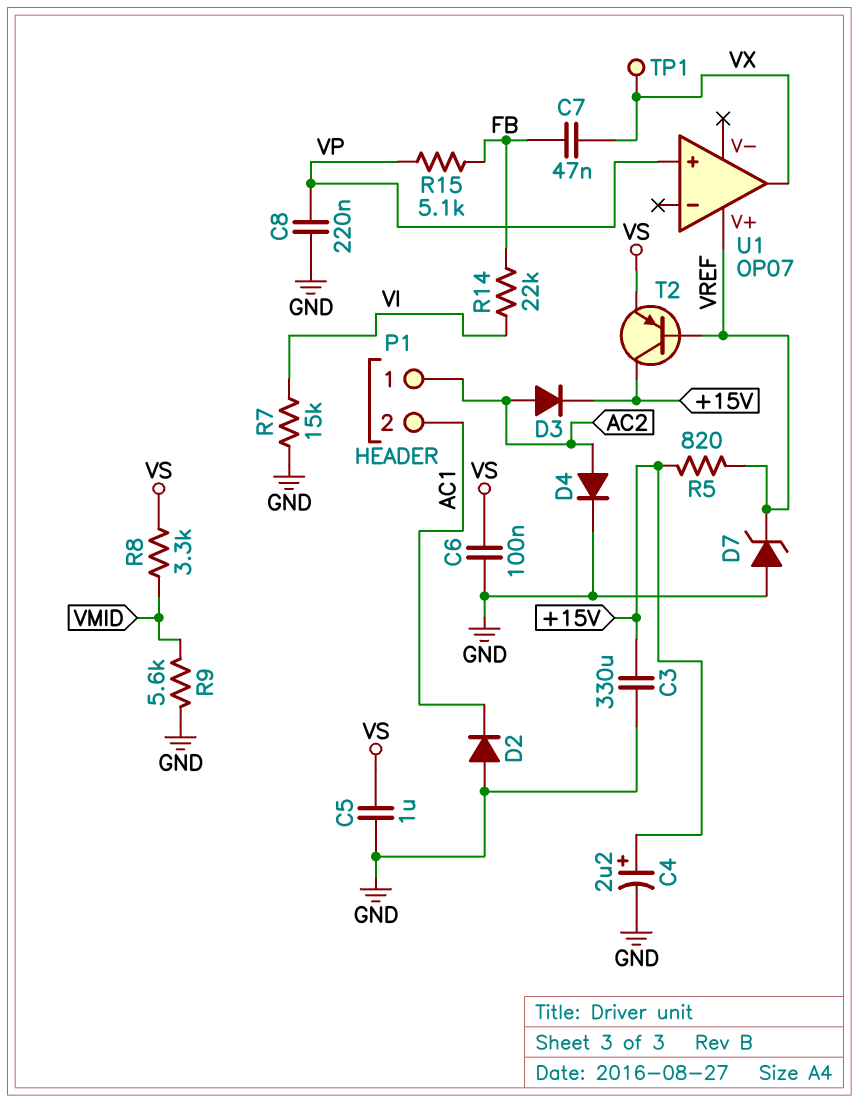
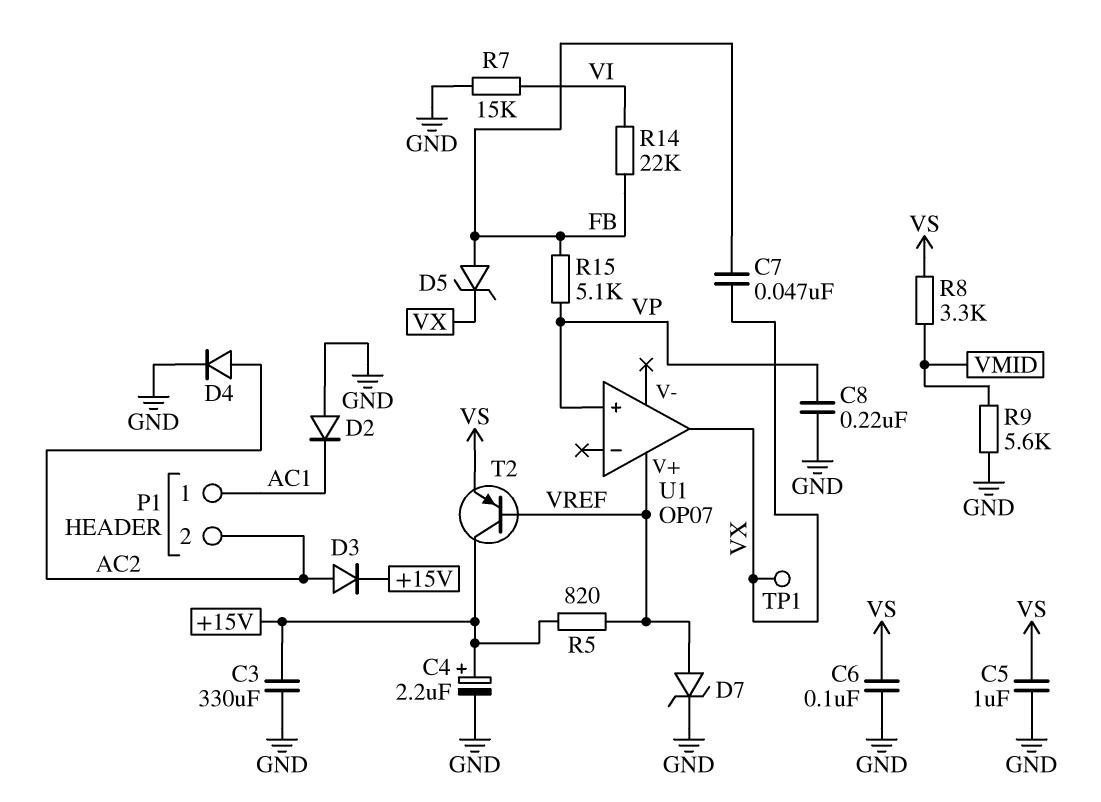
D5: none -> zener (A FB, K VX)
D7: zener (A GND, K VREF) -> zener (A VREF, K GND)
P1 pin 1: AC2 -> AC1
P1 pin 2: AC1 -> AC2

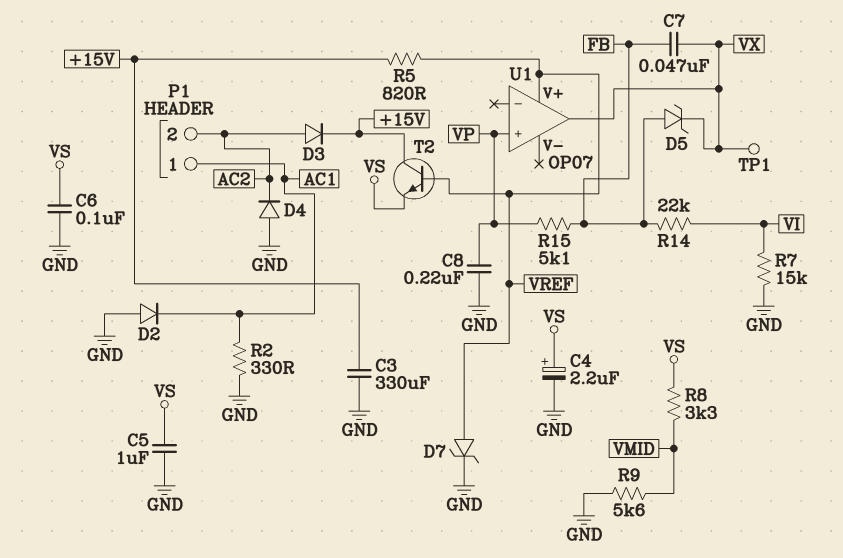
C4: 2.2uF (plus +15V, minus GND) -> 2.2uF (plus VS, minus GND)
D4: diode (A AC2, K GND) -> diode (A GND, K AC2)
R2: none -> 330 (AC1, GND)
T2: PNP (B VREF, C +15V, E VS) -> NPN (B VREF, C +15V, E VS)

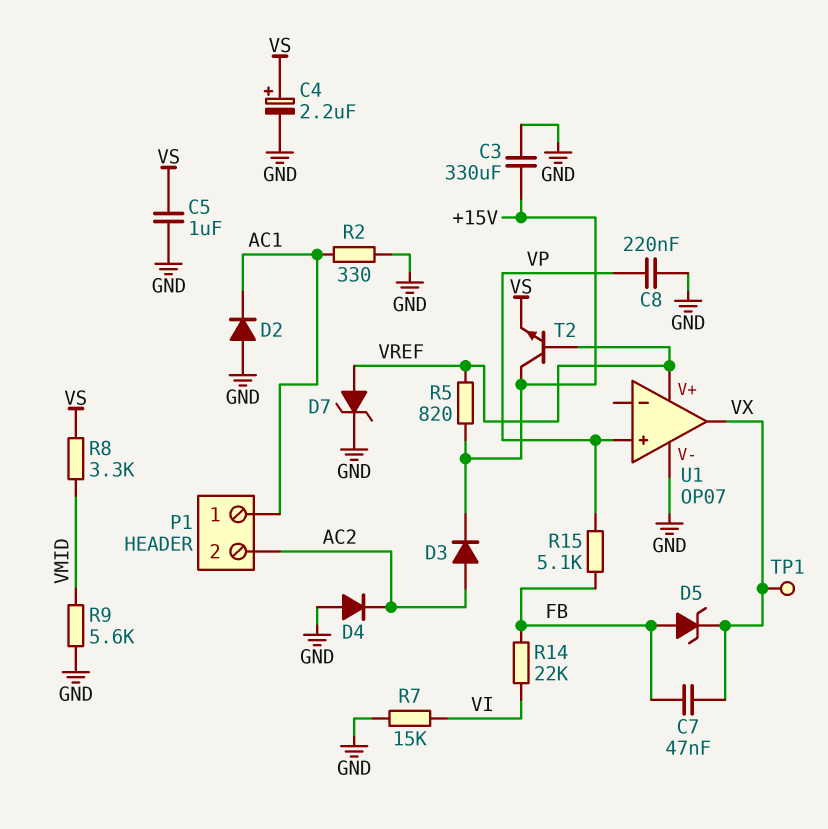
C6: 100nF (GND, VS) -> none
U1 pin V-: none -> GND

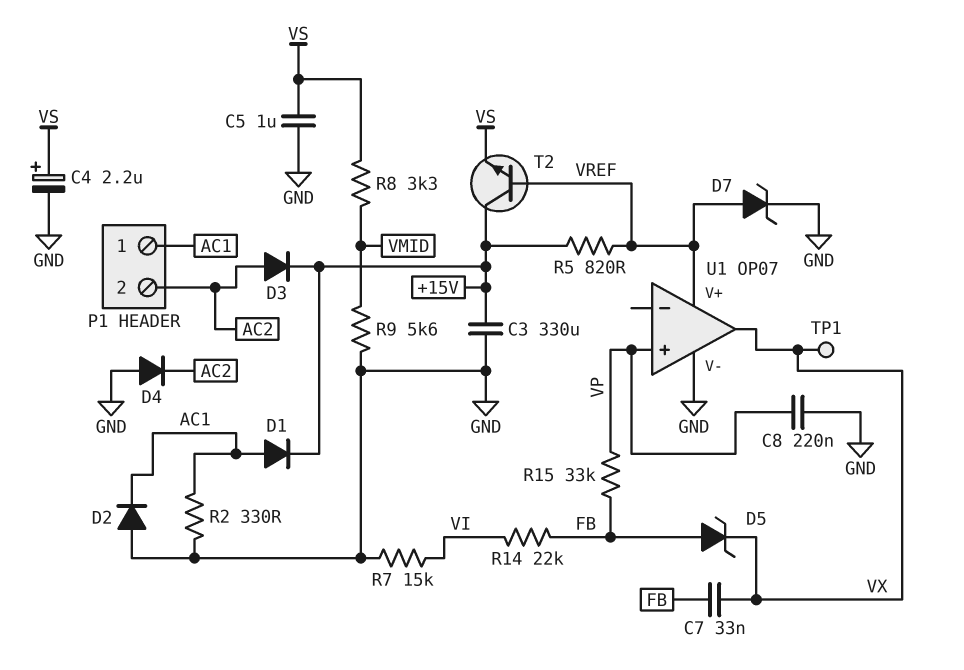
C7: 47nF (FB, VX) -> 33nF (FB, VX)
D1: none -> diode (A AC1, K +15V)
R15: 5.1k (FB, VP) -> 33k (FB, VP)

